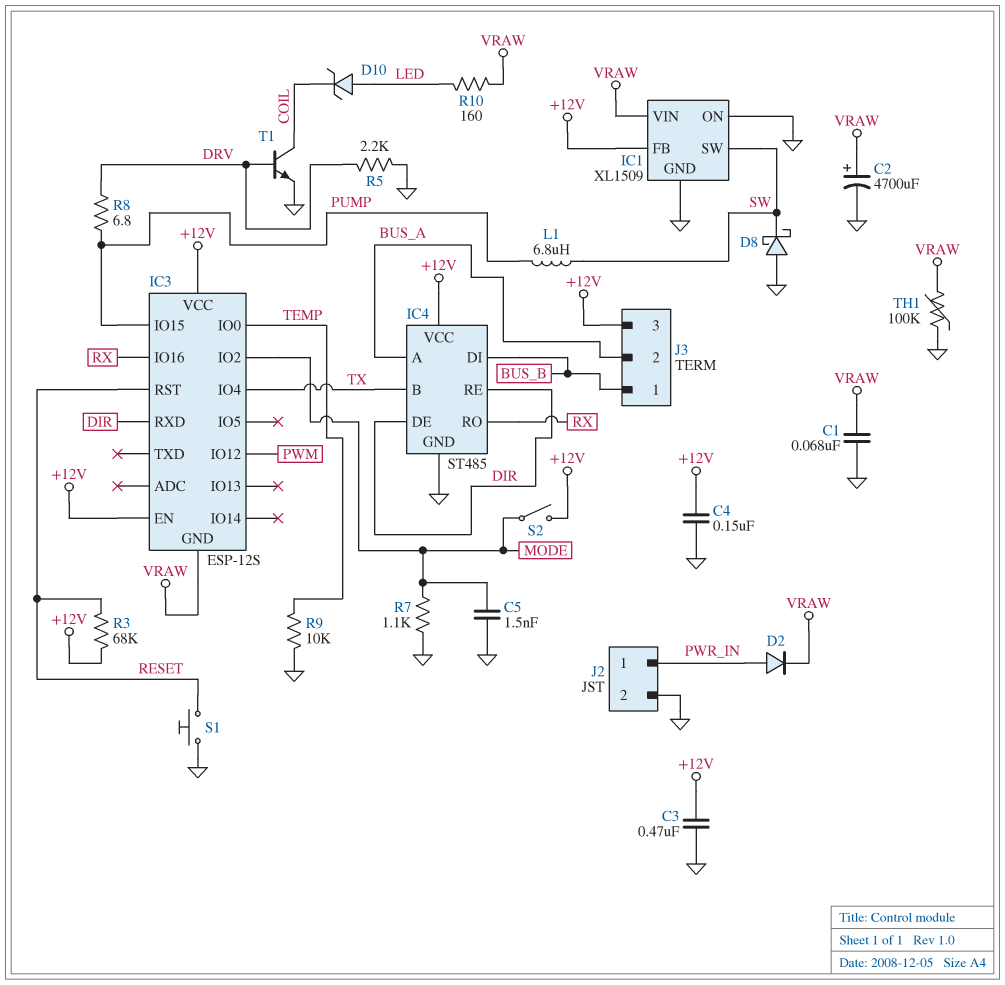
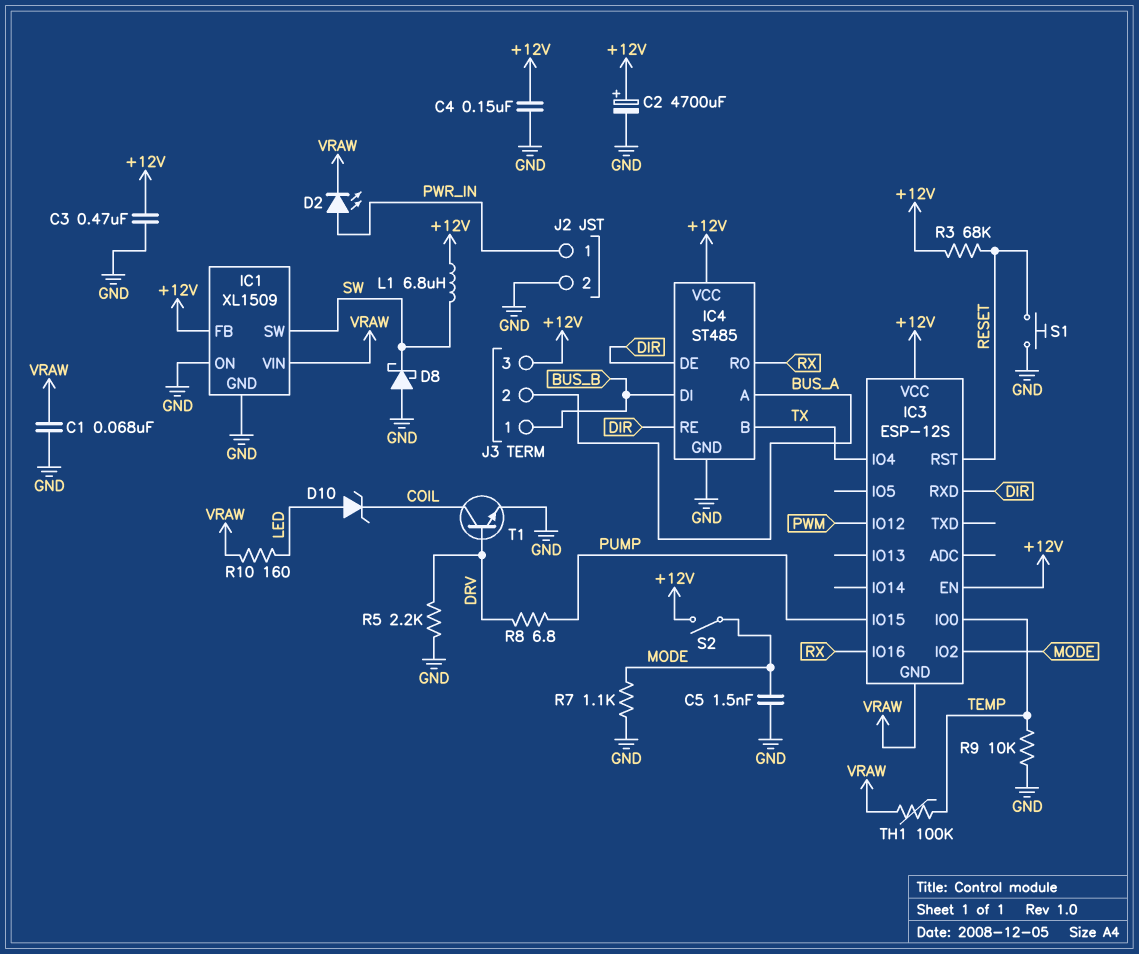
C2: 4700uF (plus VRAW, minus GND) -> 4700uF (plus +12V, minus GND)
D2: diode (A PWR_IN, K VRAW) -> LED (A PWR_IN, K VRAW)
L1: 6.8uH (PUMP, SW) -> 6.8uH (+12V, SW)
TH1: 100k (GND, VRAW) -> 100k (TEMP, VRAW)

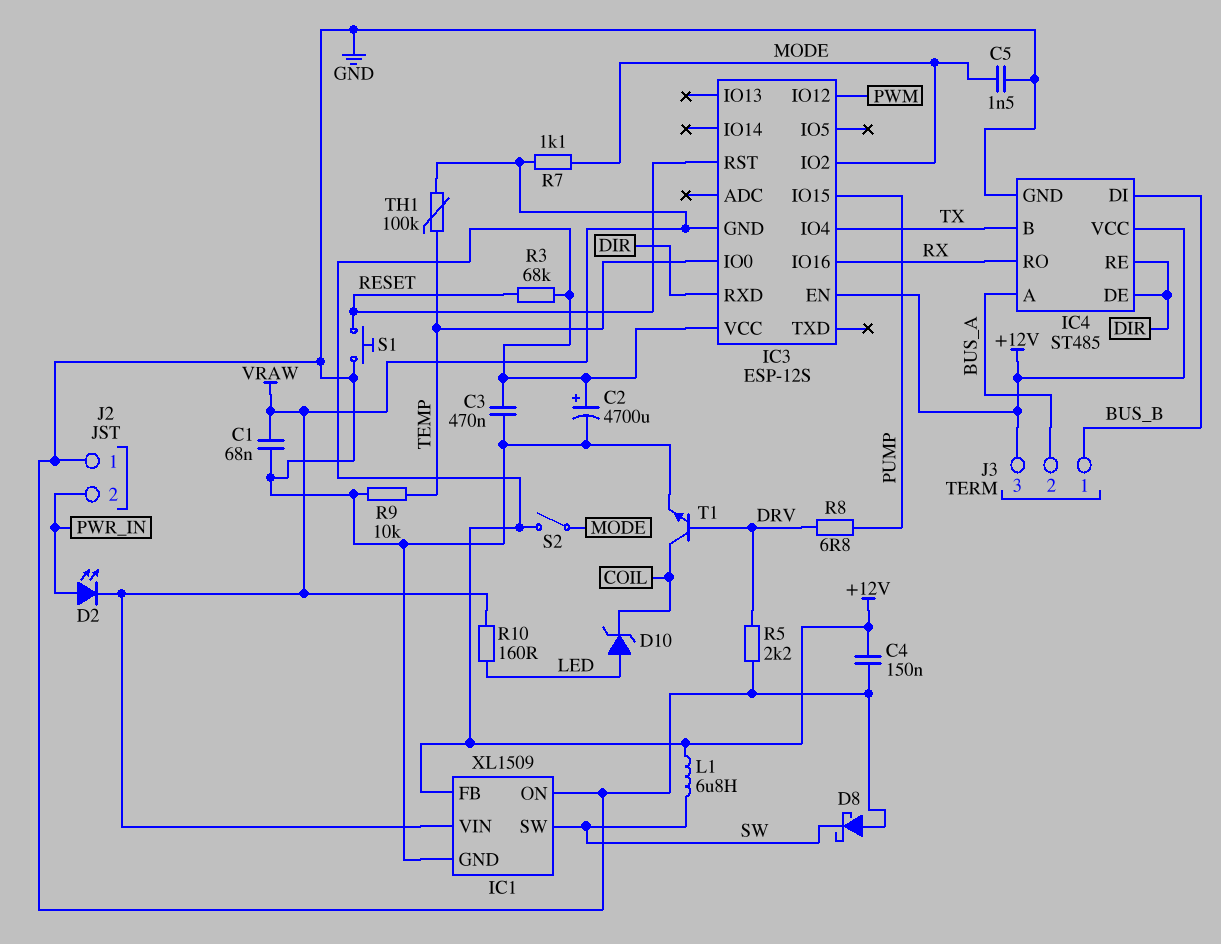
J2 pin 1: PWR_IN -> GND
J2 pin 2: GND -> PWR_IN
R7: 1.1k (GND, MODE) -> 1.1k (MODE, VRAW)

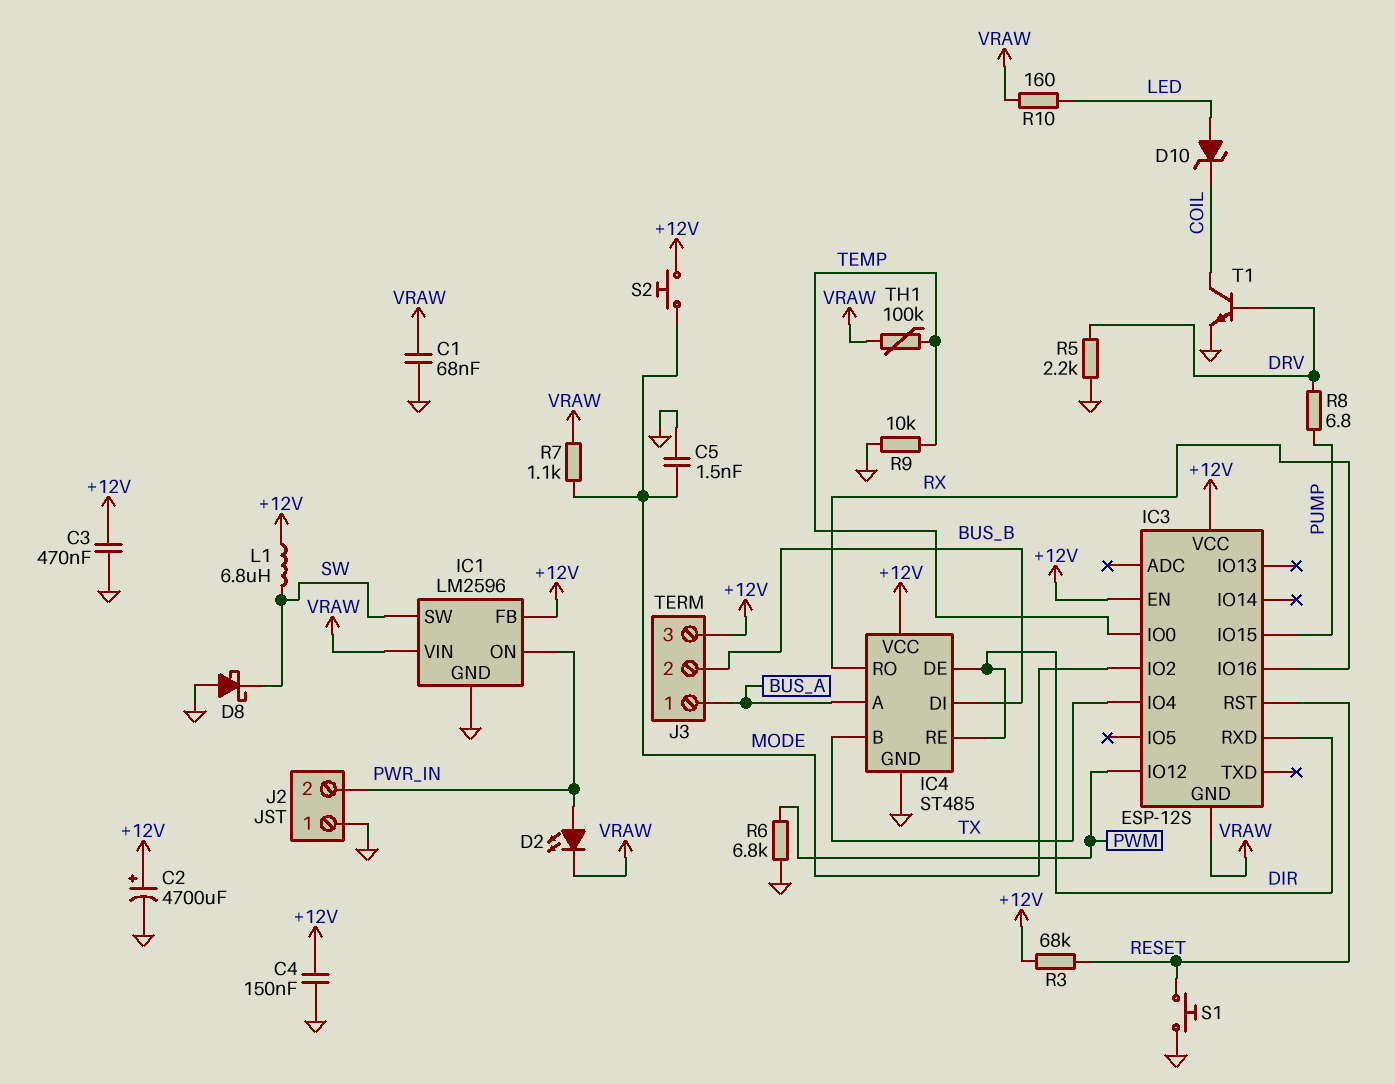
IC1: XL1509 -> LM2596
IC1 pin ON: GND -> PWR_IN
J3 pin 1: BUS_B -> BUS_A
J3 pin 2: BUS_A -> BUS_B
R6: none -> 6.8k (GND, PWM)
S2: switch (+12V, MODE) -> button (+12V, MODE)

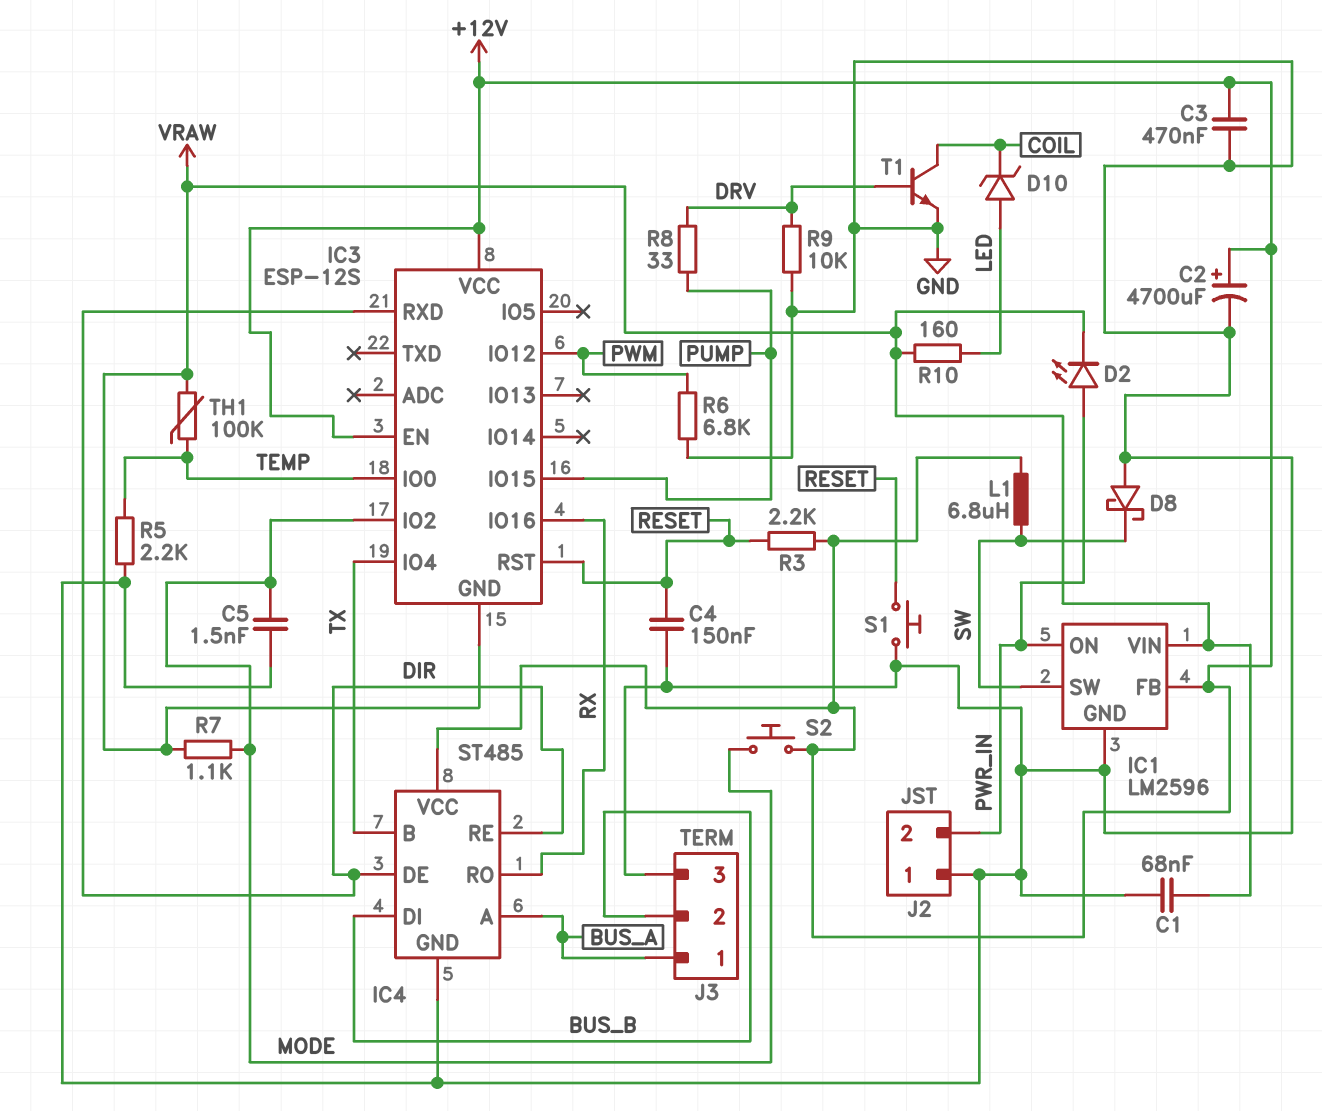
C4: 150nF (+12V, GND) -> 150nF (GND, RESET)
J3 pin 3: +12V -> GND
R3: 68k (+12V, RESET) -> 2.2k (+12V, RESET)
R5: 2.2k (DRV, GND) -> 2.2k (GND, TEMP)
R8: 6.8 (DRV, PUMP) -> 33 (DRV, PUMP)
R9: 10k (GND, TEMP) -> 10k (DRV, GND)

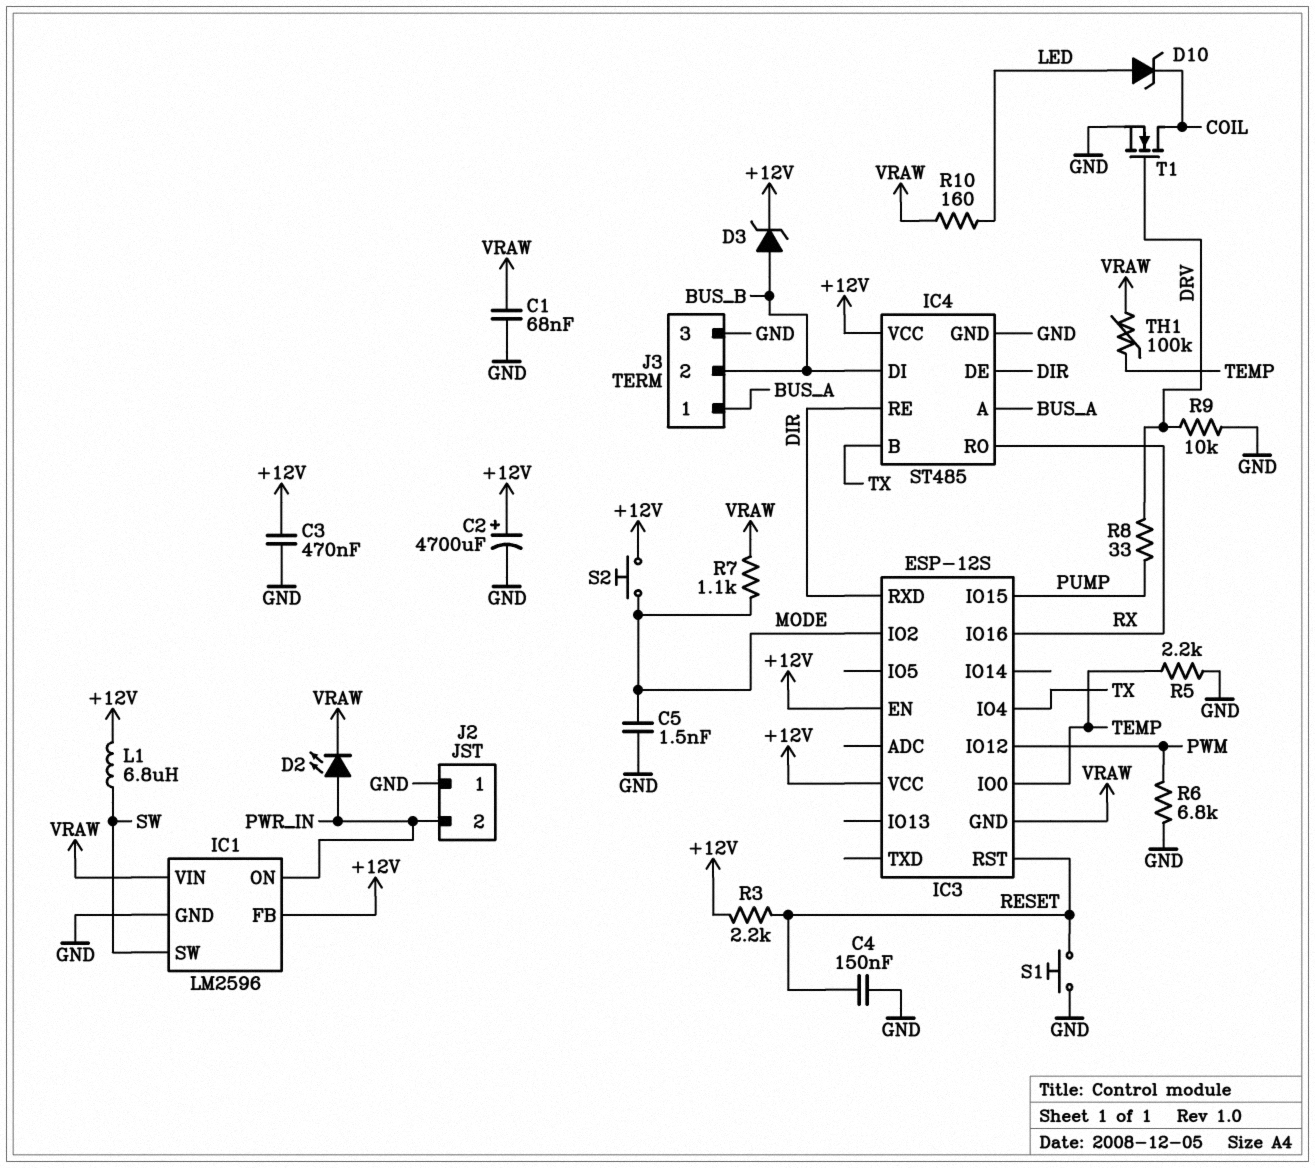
D3: none -> zener (A BUS_B, K +12V)
D8: schottky (A GND, K SW) -> none
T1: NPN (B DRV, C COIL, E GND) -> NMOS (G DRV, D COIL, S GND)

